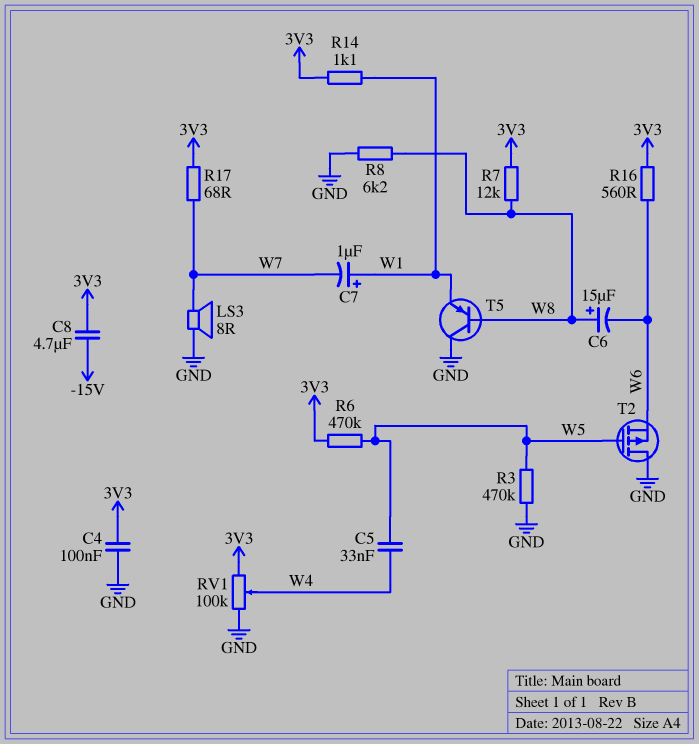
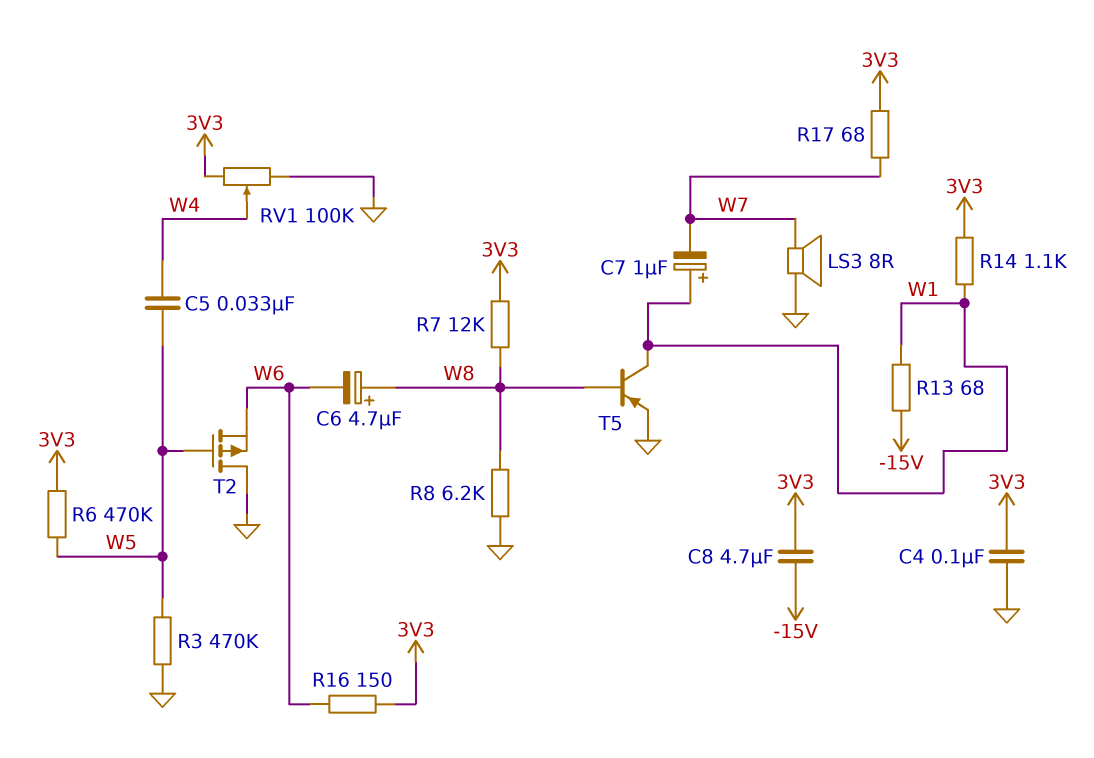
C6: 15uF (plus W8, minus W6) -> 4.7uF (plus W8, minus W6)
R13: none -> 68 (-15V, W1)
R16: 560 (3V3, W6) -> 150 (3V3, W6)
T5: PNP (B W8, C GND, E W1) -> PNP (B W8, C W1, E GND)

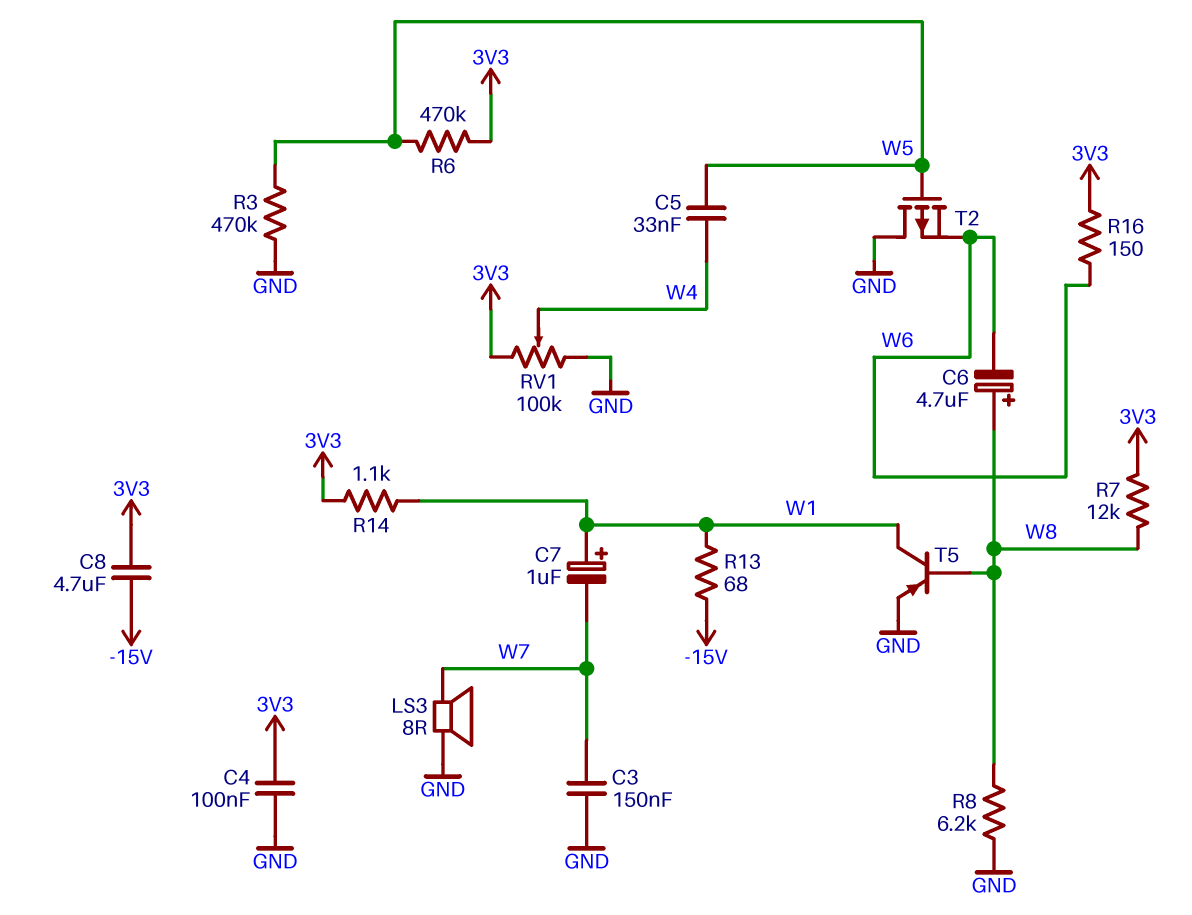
C3: none -> 150nF (GND, W7)
R17: 68 (3V3, W7) -> none

